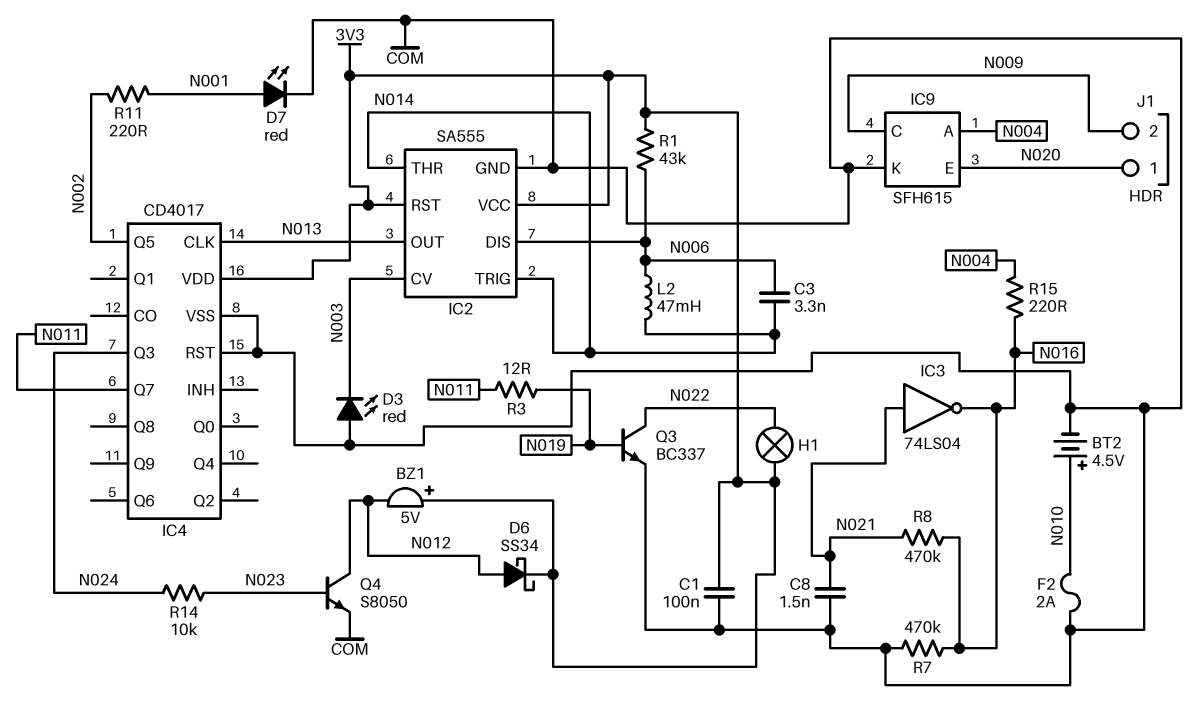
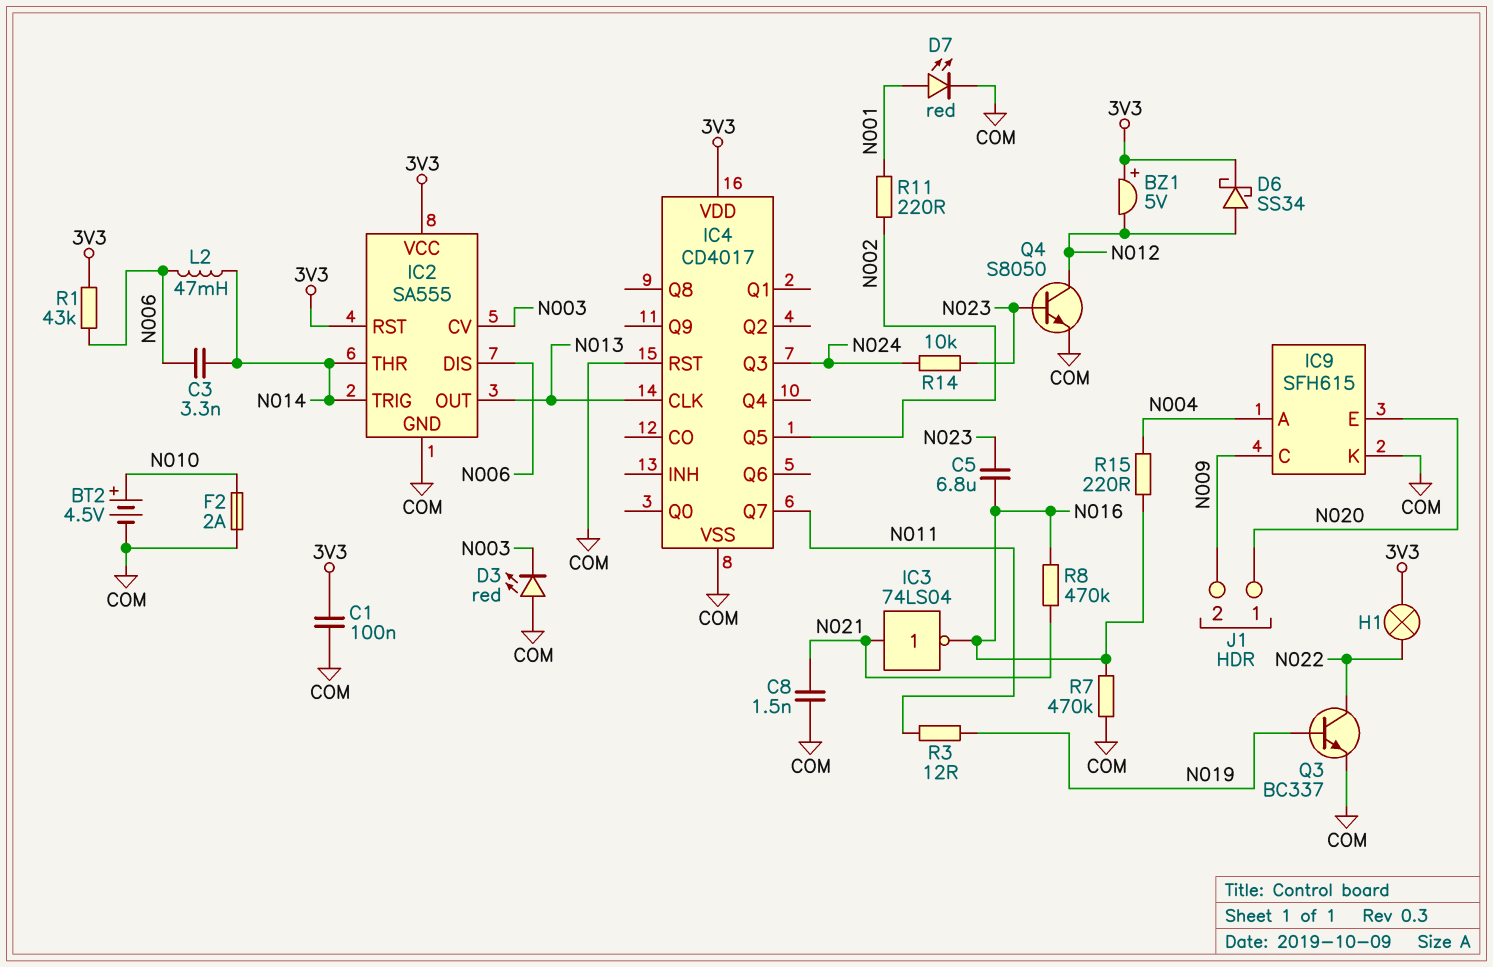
C5: none -> 6.8uF (N016, N023)

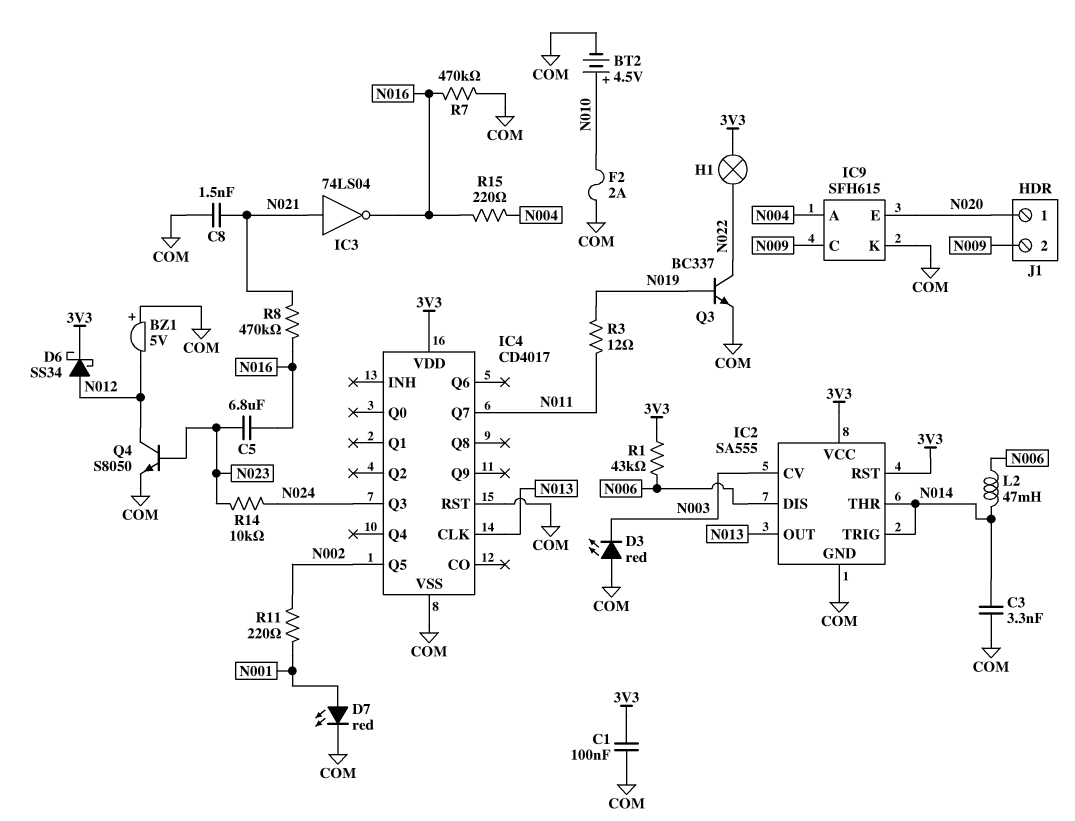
BZ1: buzzer 5V (plus 3V3, minus N012) -> buzzer 5V (plus COM, minus N012)
C3: 3.3nF (N006, N014) -> 3.3nF (COM, N014)

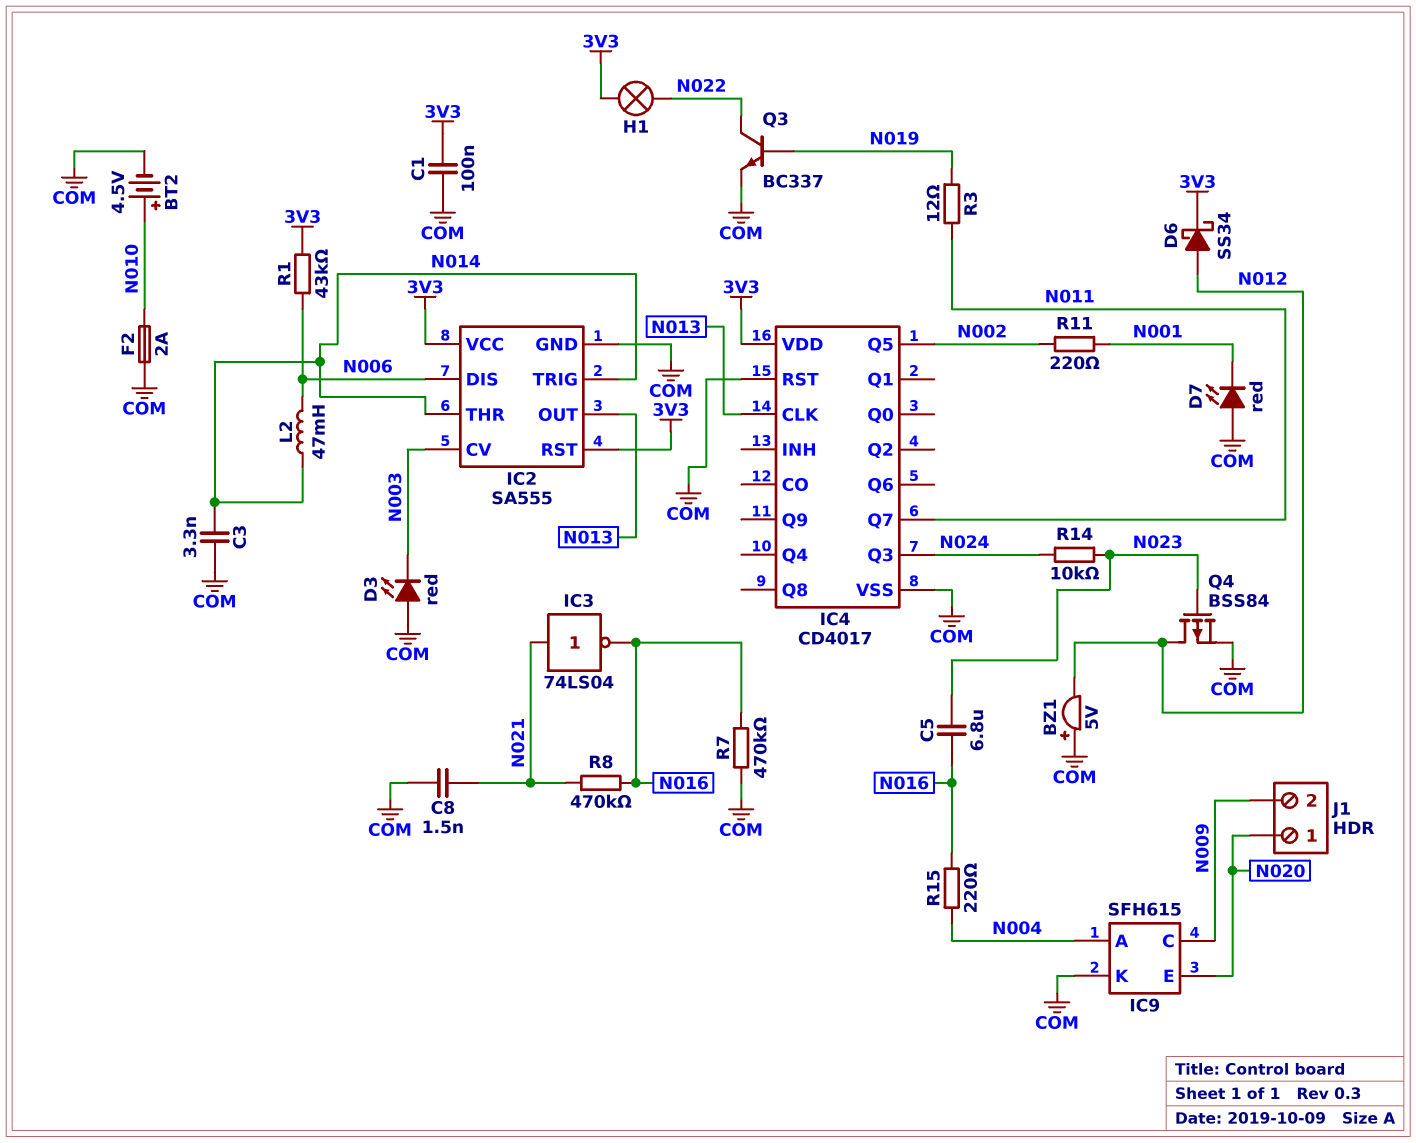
D7: LED red (A N001, K COM) -> LED red (A COM, K N001)
Q4: NPN S8050 (B N023, C N012, E COM) -> PMOS BSS84 (G N023, D N012, S COM)

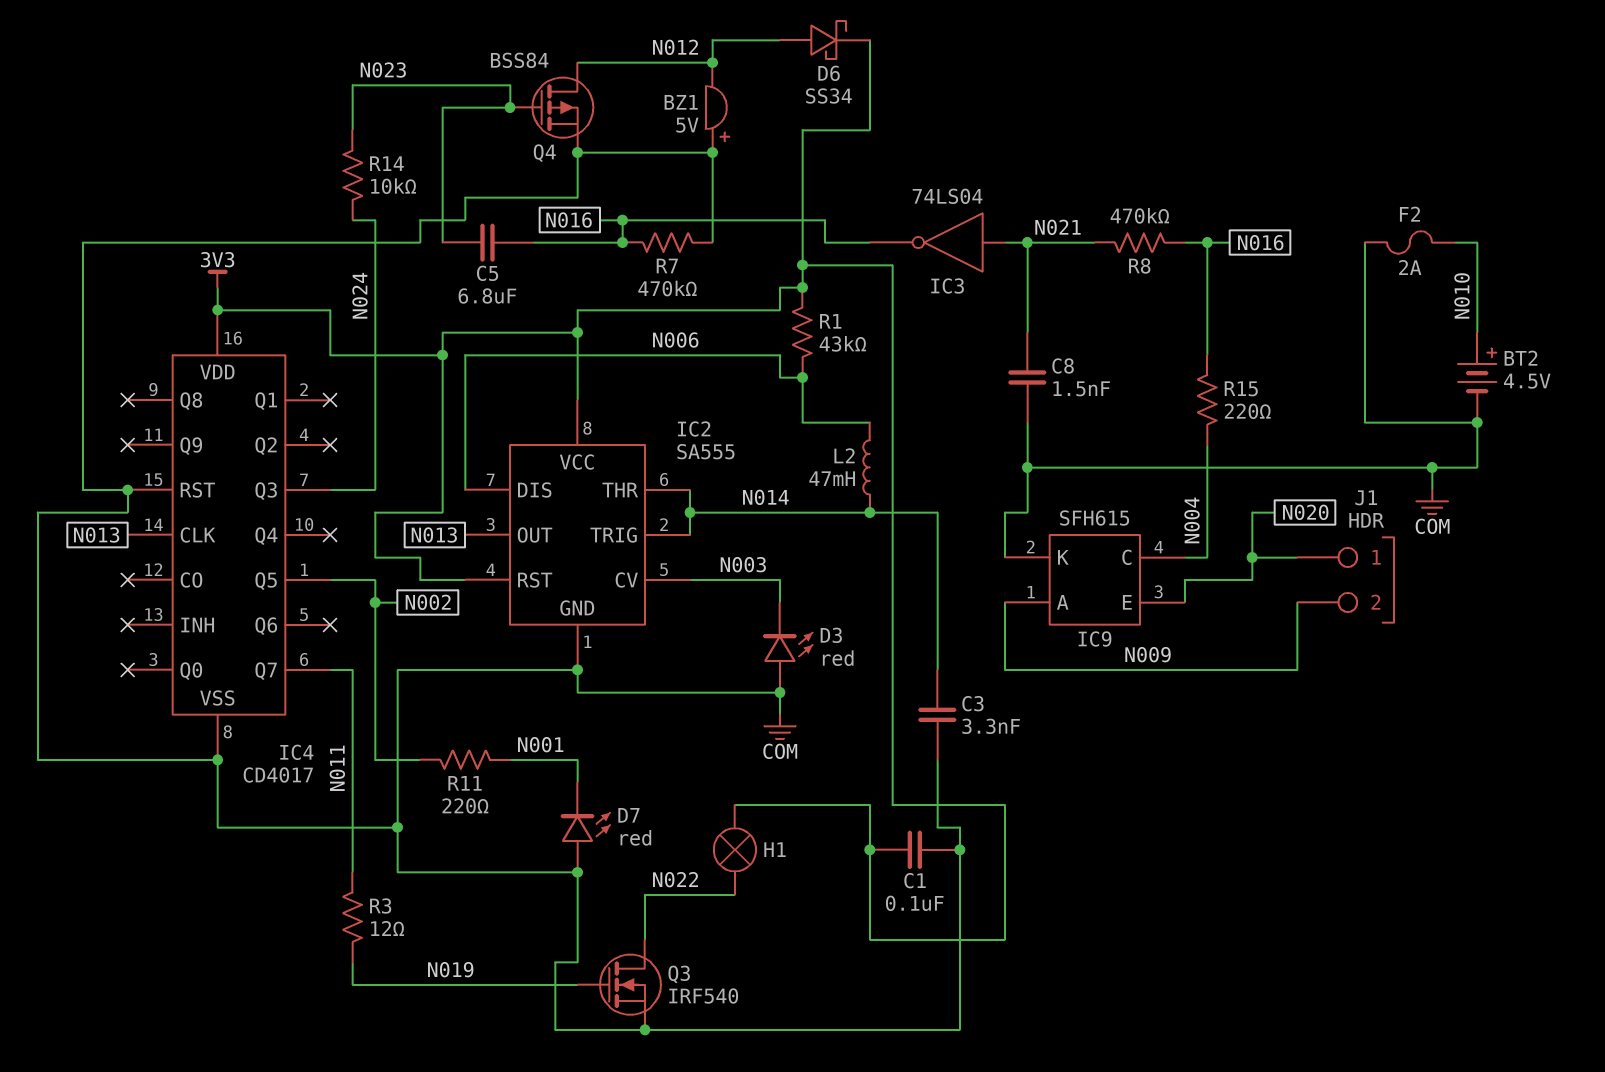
IC9 pin A: N004 -> N009
IC9 pin C: N009 -> N004
Q3: NPN BC337 (B N019, C N022, E COM) -> NMOS IRF540 (G N019, D N022, S COM)

